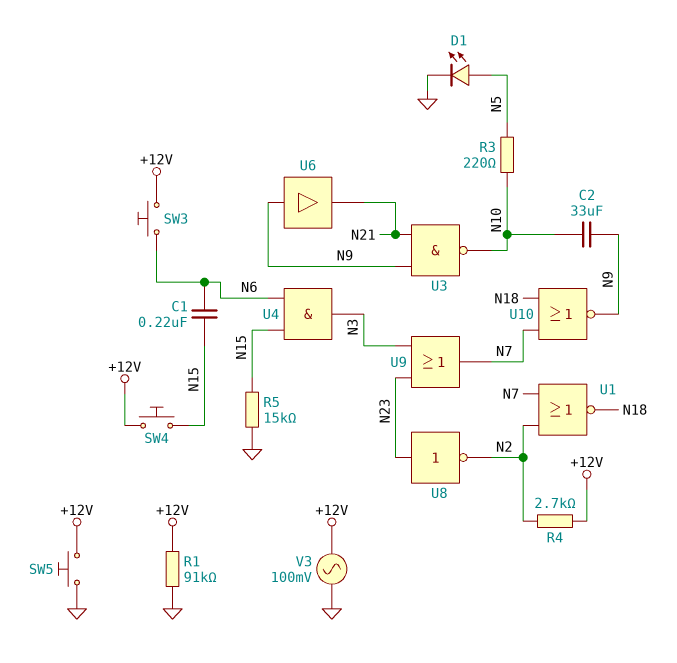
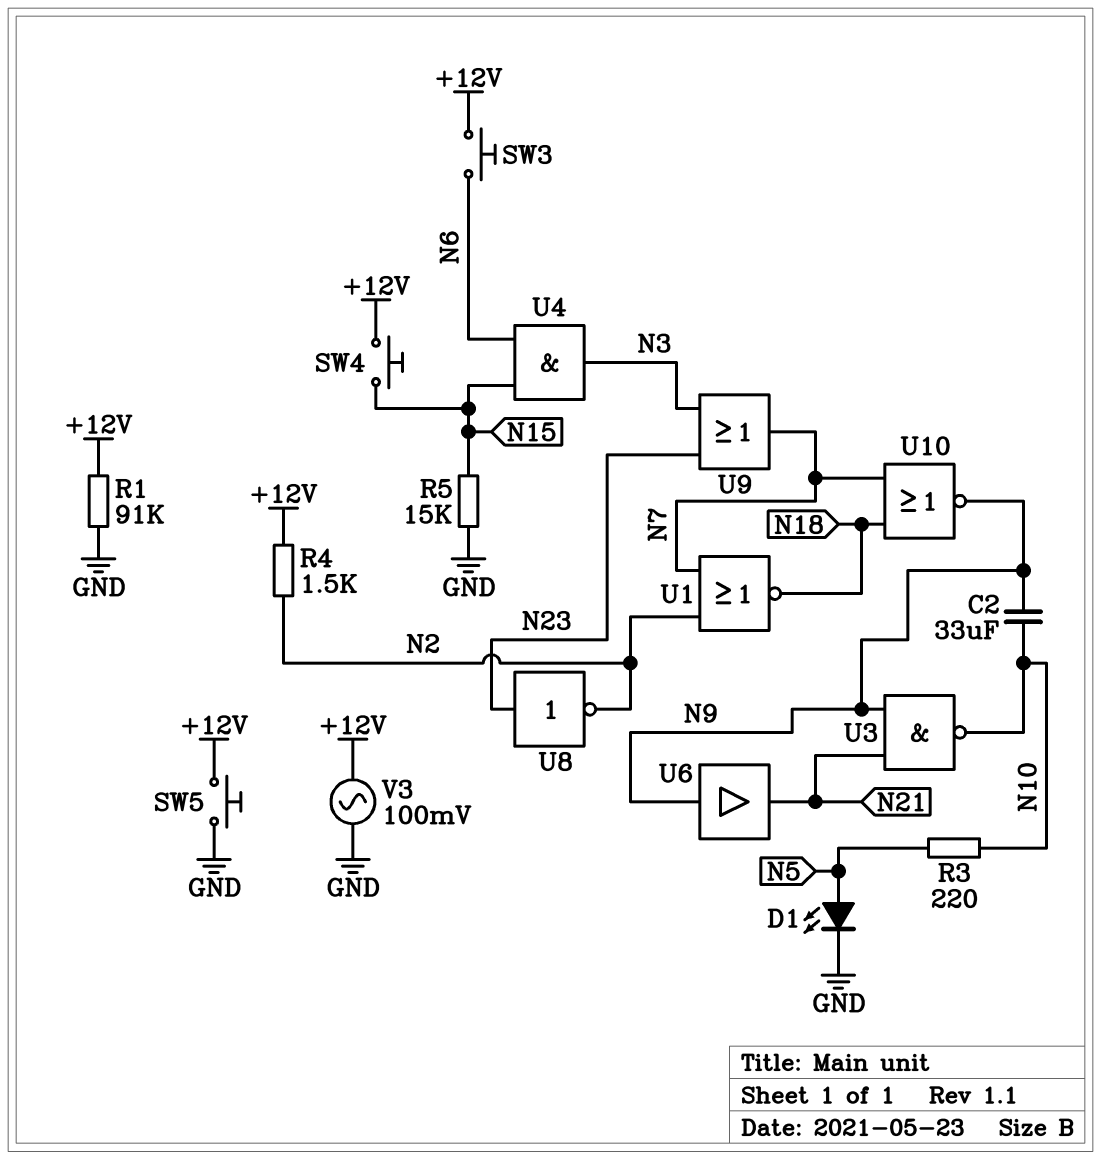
C1: 220nF (N6, N15) -> none
R4: 2.7k (+12V, N2) -> 1.5k (+12V, N2)

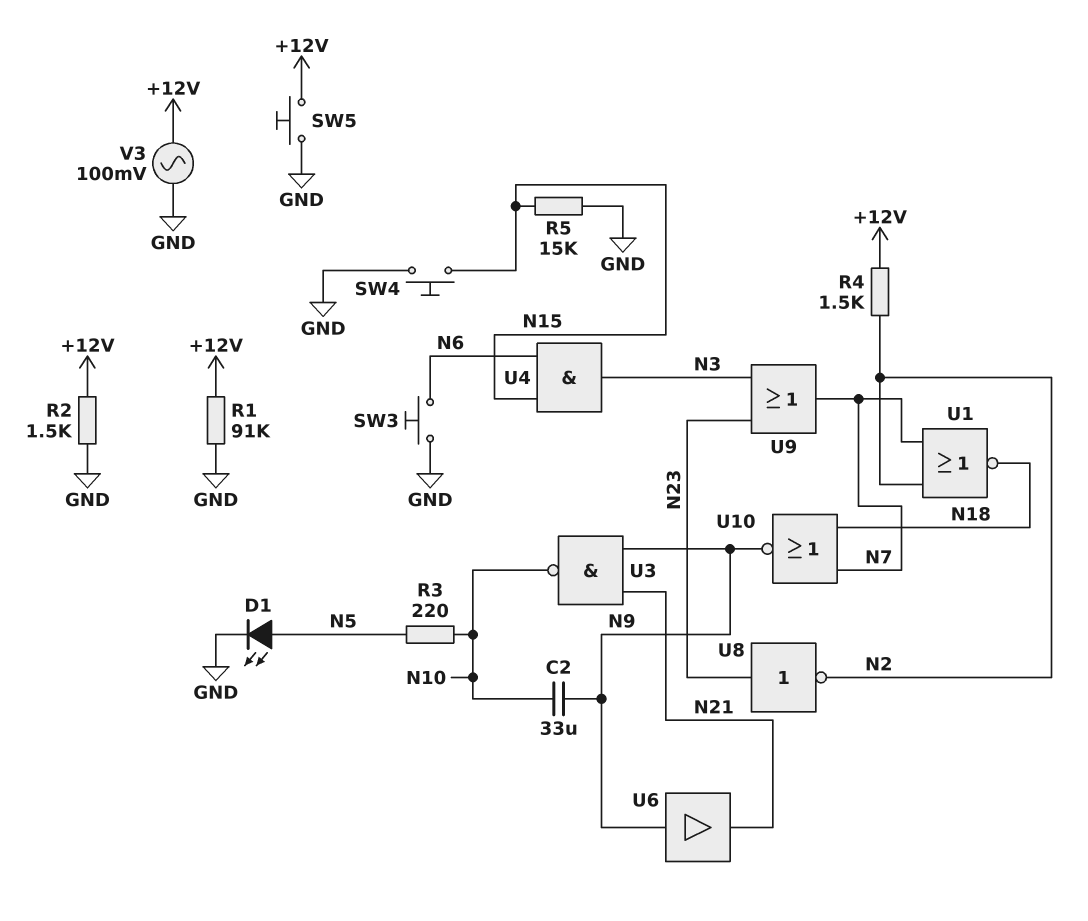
R2: none -> 1.5k (+12V, GND)
SW3: button (+12V, N6) -> button (GND, N6)
SW4: button (+12V, N15) -> button (GND, N15)

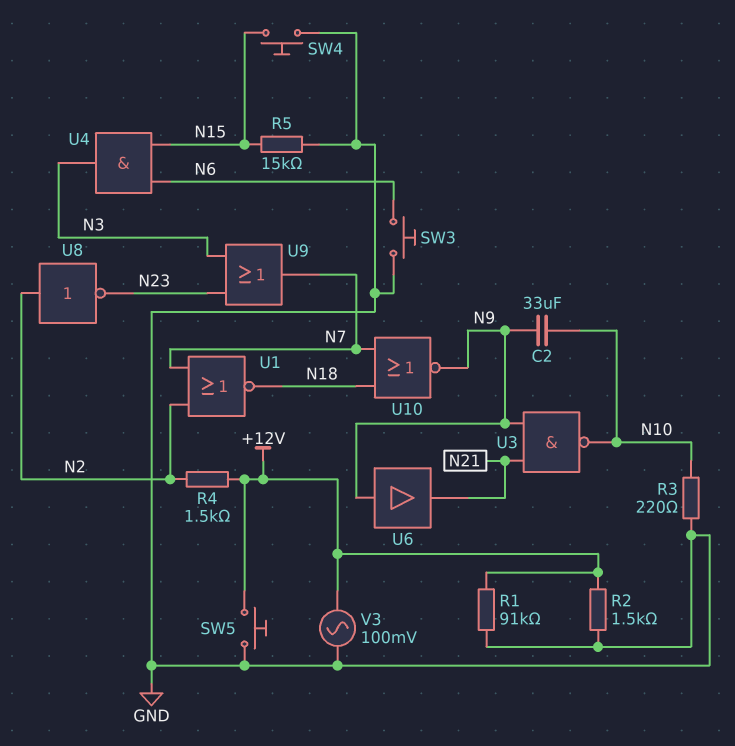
D1: LED (A N5, K GND) -> none
R3: 220 (N5, N10) -> 220 (GND, N10)
U8: NOT (in N23, out N2) -> NOT (in N2, out N23)

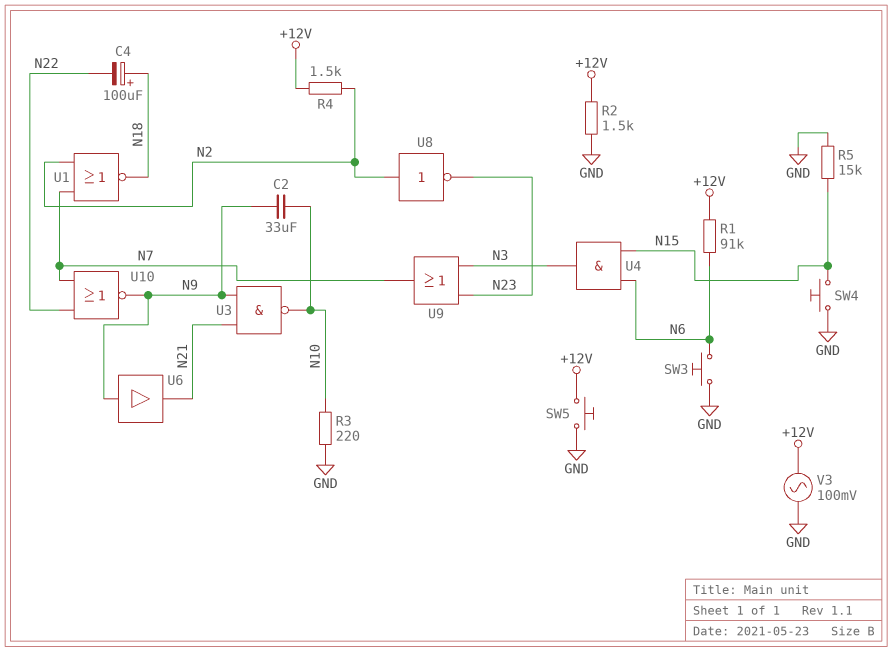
C4: none -> 100uF (plus N18, minus N22)
R1: 91k (+12V, GND) -> 91k (+12V, N6)
U10: NOR (in N7, in N18, out N9) -> NOR (in N7, in N22, out N9)

